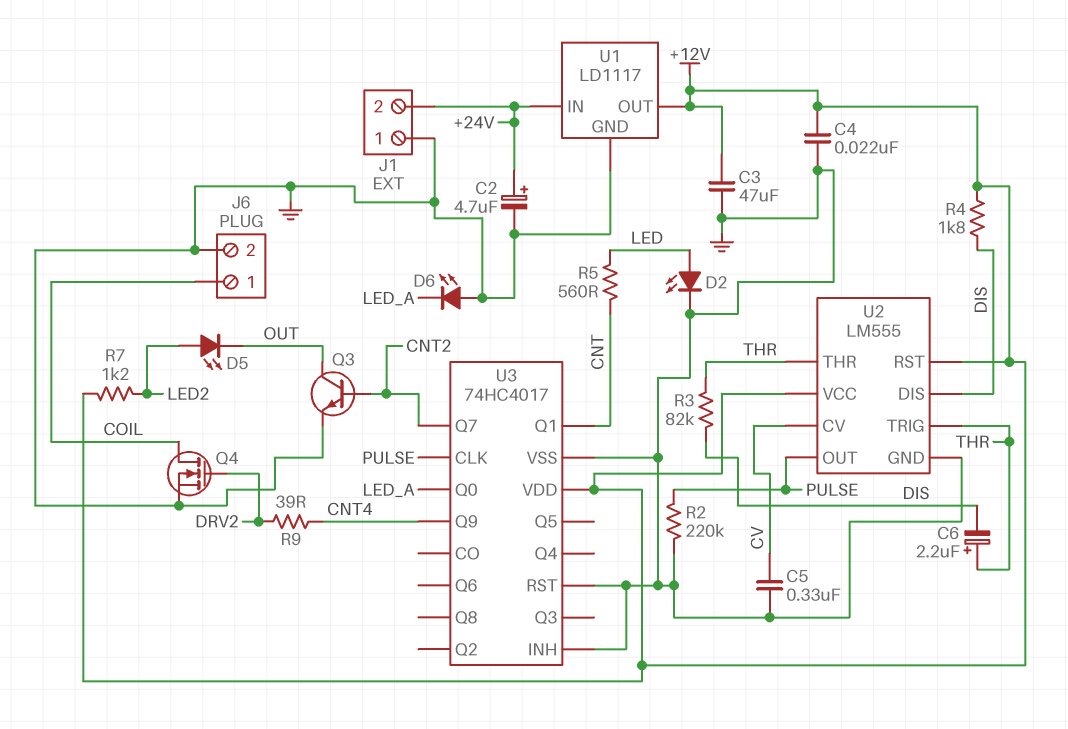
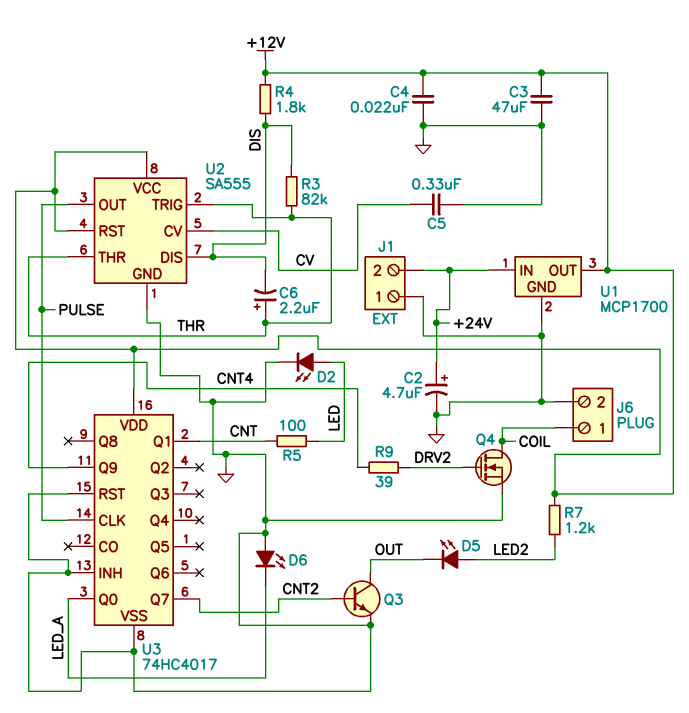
R2: 220k (GND, PULSE) -> none
R5: 560 (CNT, LED) -> 100 (CNT, LED)
U1: LD1117 -> MCP1700
U2: LM555 -> SA555

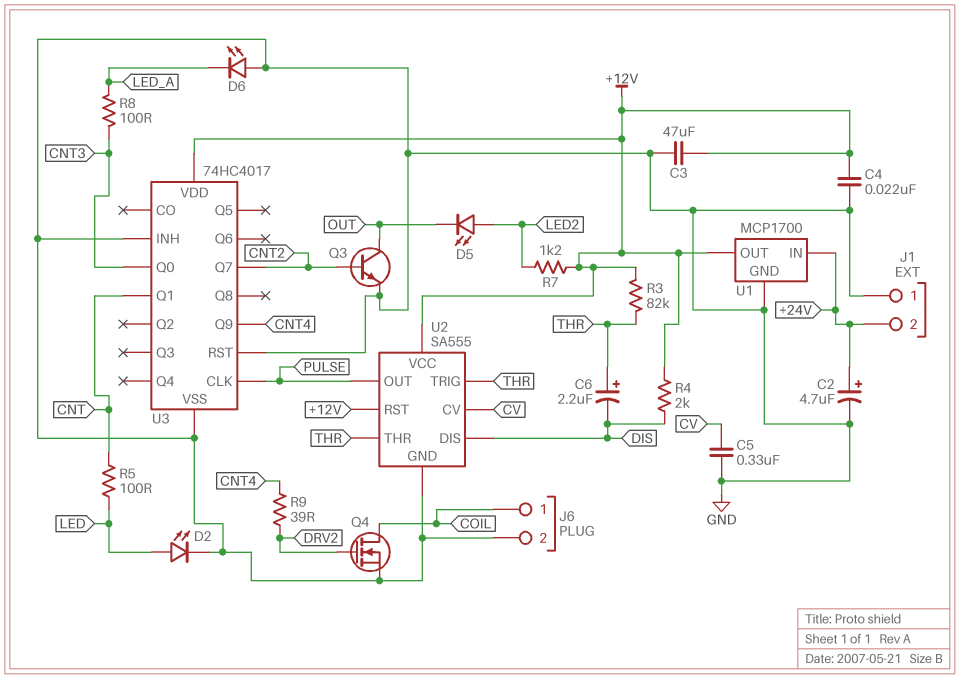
R3: 82k (DIS, THR) -> 82k (+12V, THR)
R4: 1.8k (+12V, DIS) -> 2k (+12V, DIS)
R8: none -> 100 (CNT3, LED_A)
U3 pin Q0: LED_A -> CNT3

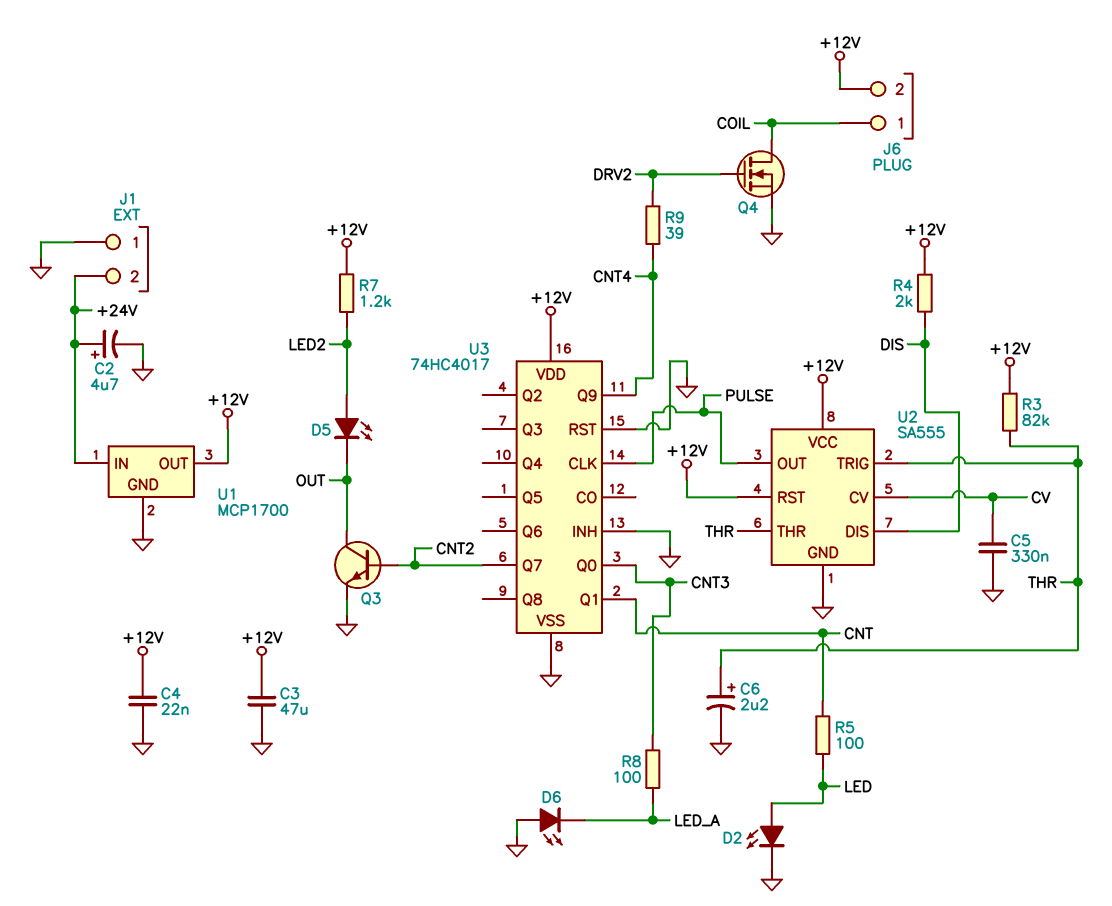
C6: 2.2uF (plus THR, minus DIS) -> 2.2uF (plus THR, minus GND)
J6 pin 2: GND -> +12V

